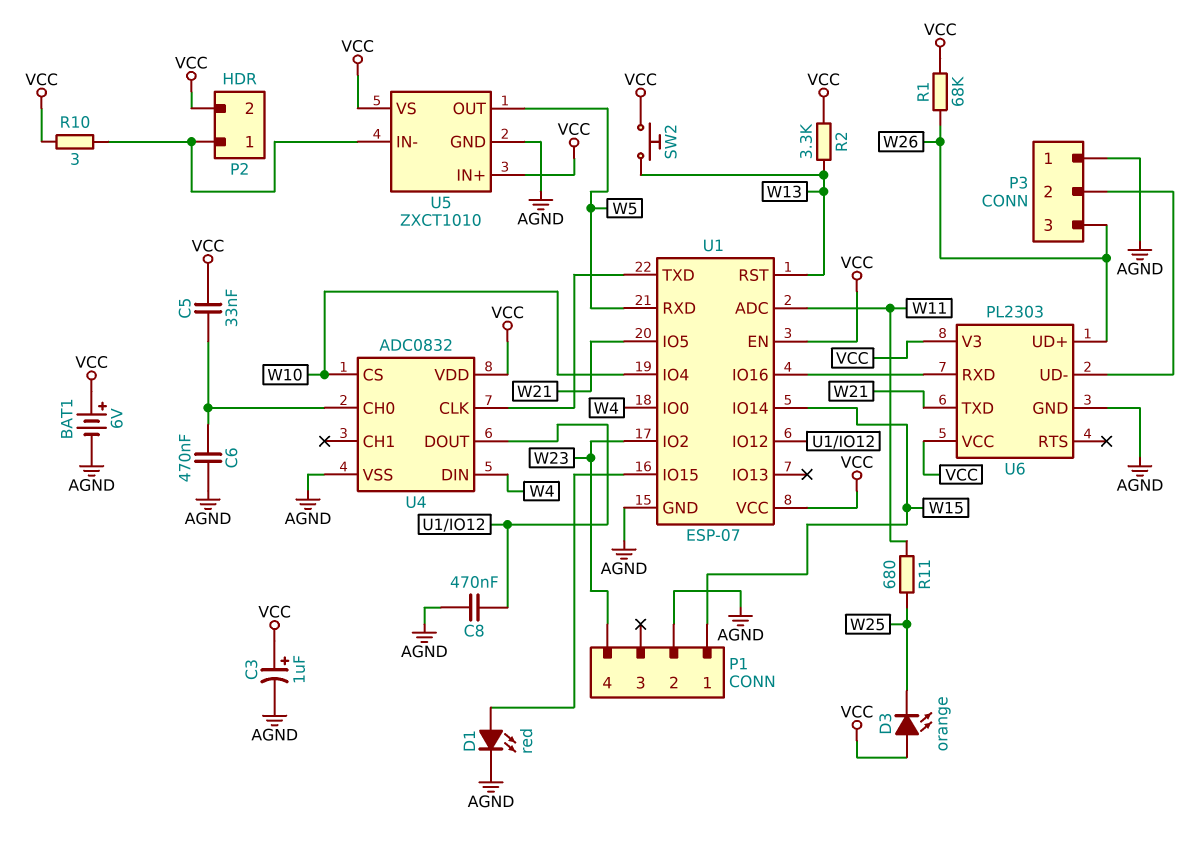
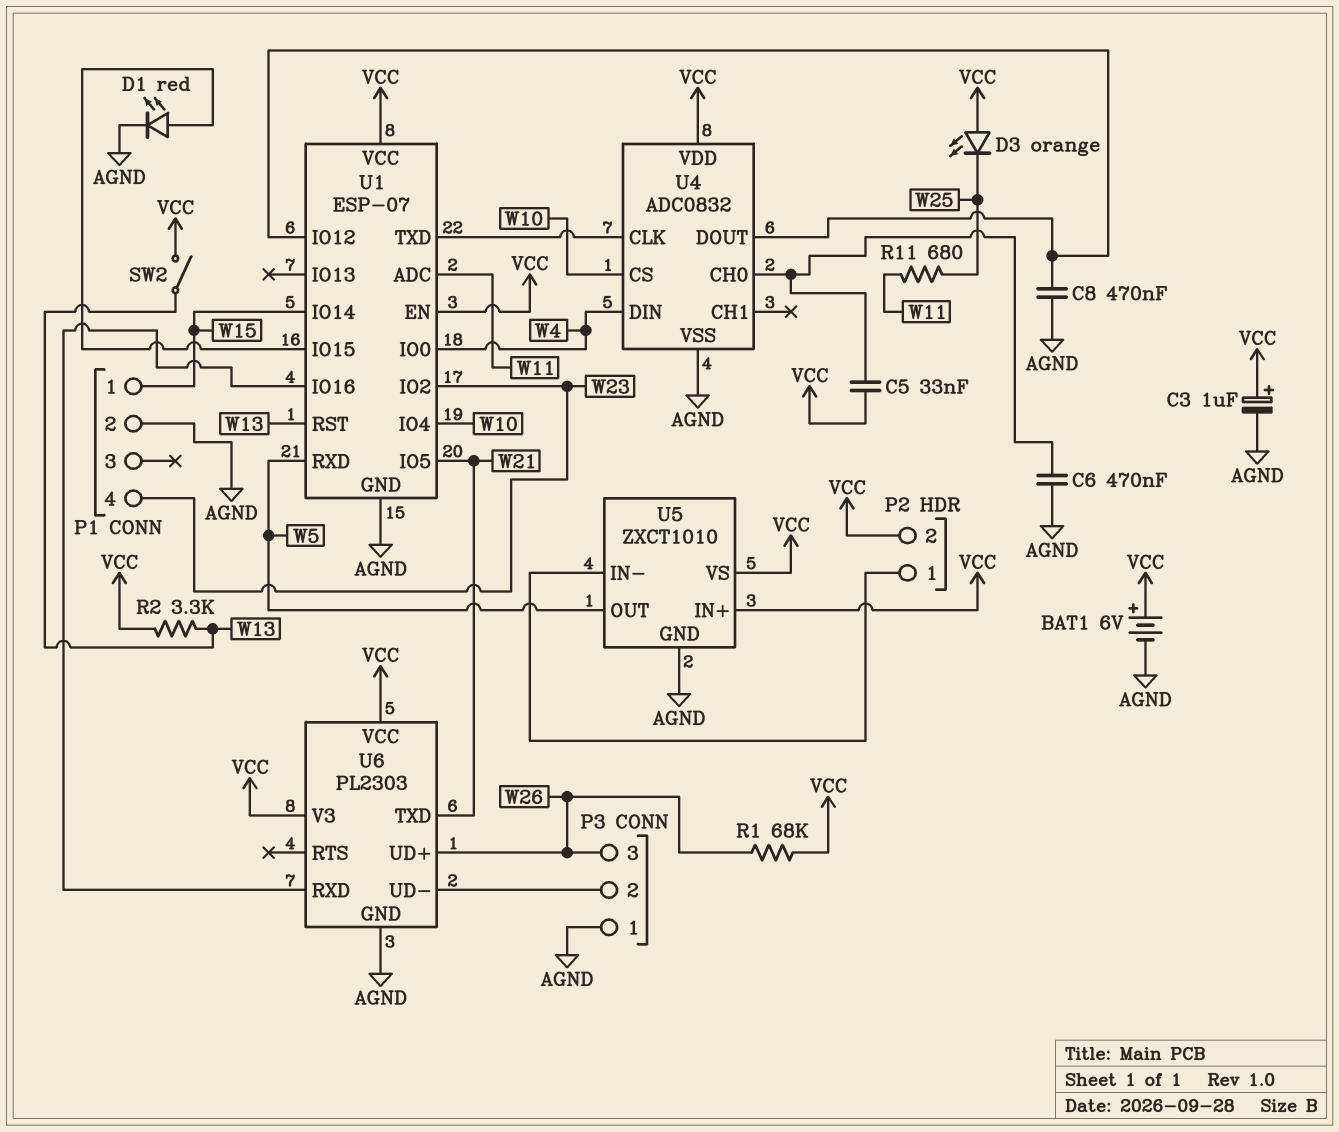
R10: 3 (P2/1, VCC) -> none
SW2: button (VCC, W13) -> switch (VCC, W13)

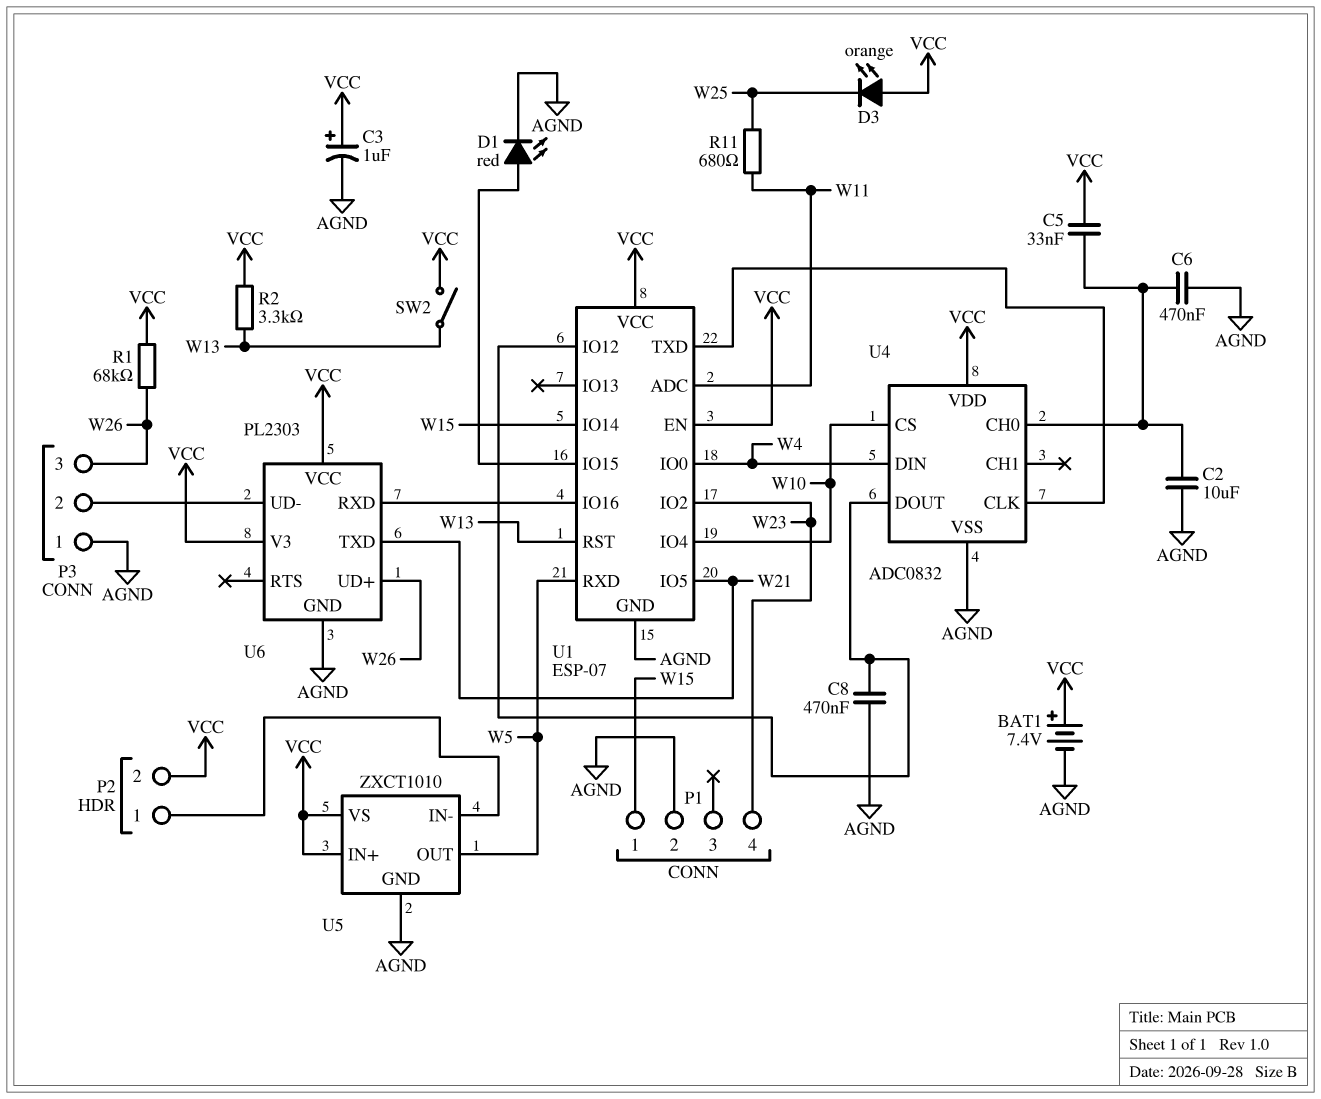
BAT1: 6V (plus VCC, minus AGND) -> 7.4V (plus VCC, minus AGND)
C2: none -> 10uF (AGND, U4/CH0)

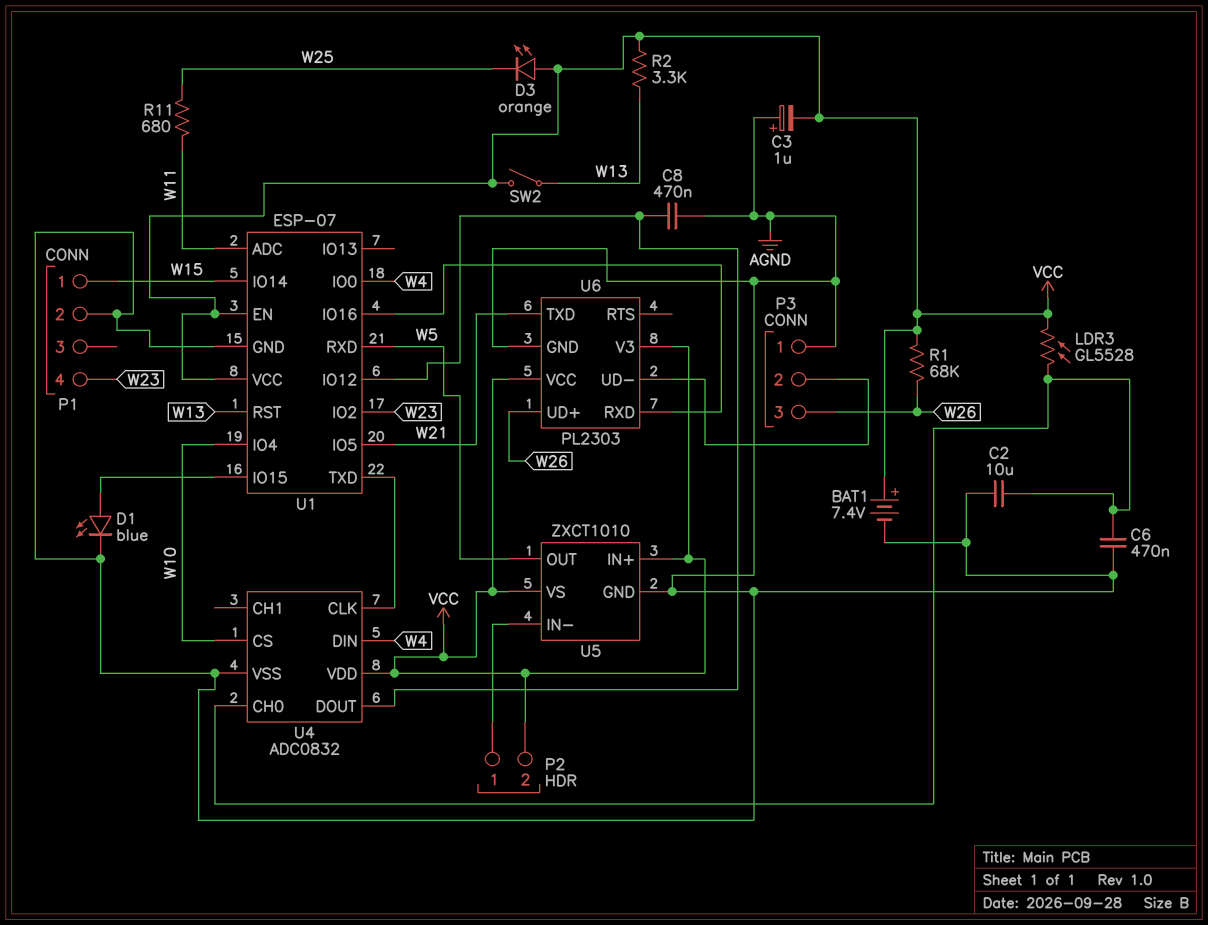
C3: 1uF (plus VCC, minus AGND) -> 1uF (plus AGND, minus VCC)
C5: 33nF (U4/CH0, VCC) -> none
D1: LED red (A U1/IO15, K AGND) -> LED blue (A U1/IO15, K AGND)
LDR3: none -> GL5528 (U4/CH0, VCC)

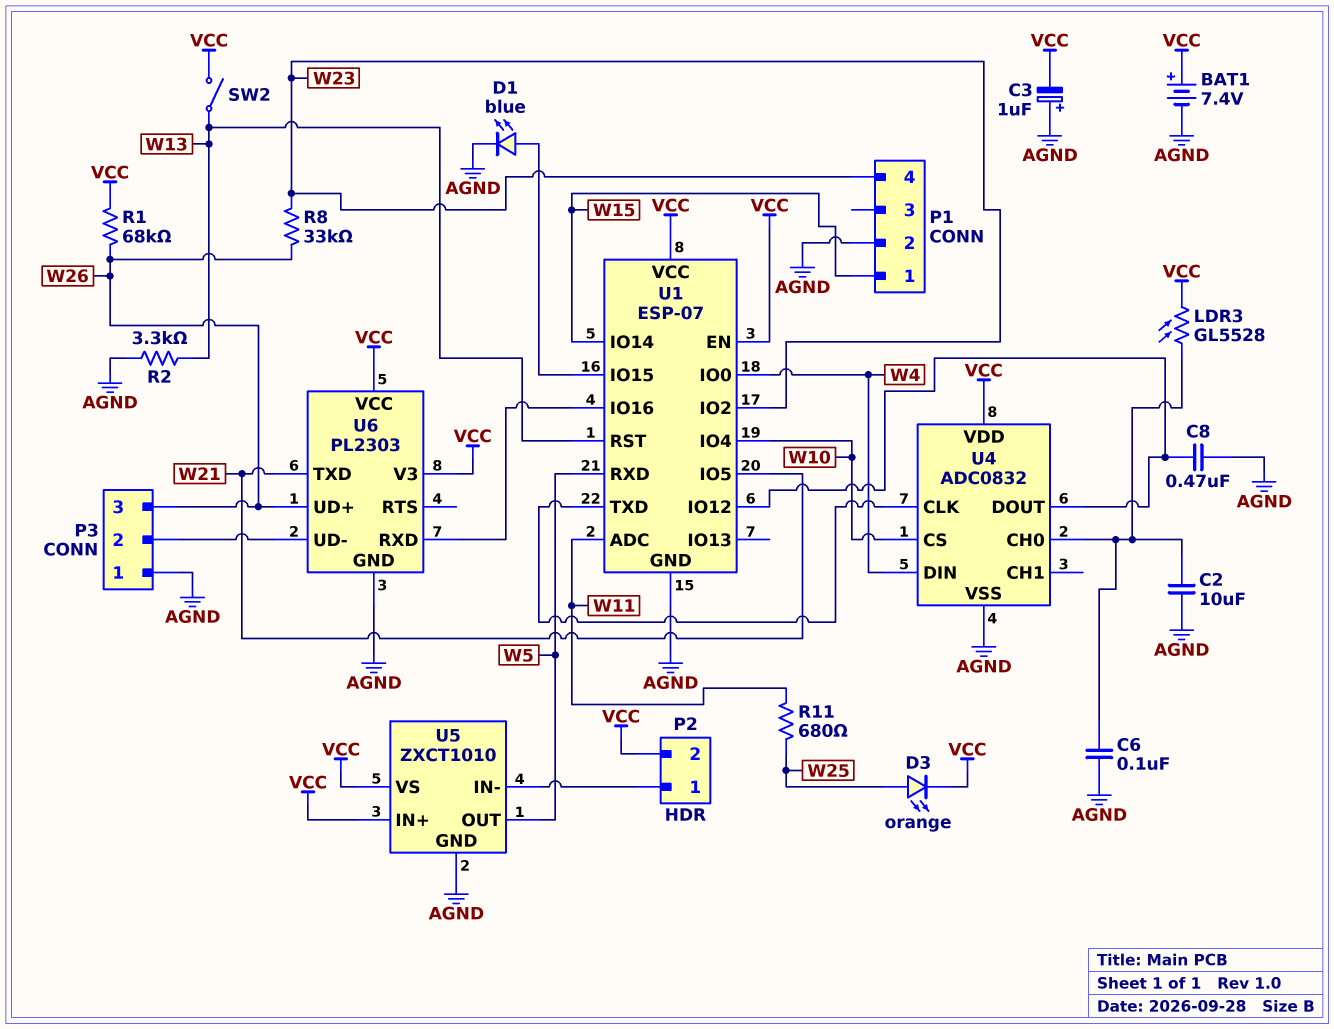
C6: 470nF (AGND, U4/CH0) -> 100nF (AGND, U4/CH0)
D3: LED orange (A VCC, K W25) -> LED orange (A W25, K VCC)
R2: 3.3k (VCC, W13) -> 3.3k (AGND, W13)
R8: none -> 33k (W23, W26)

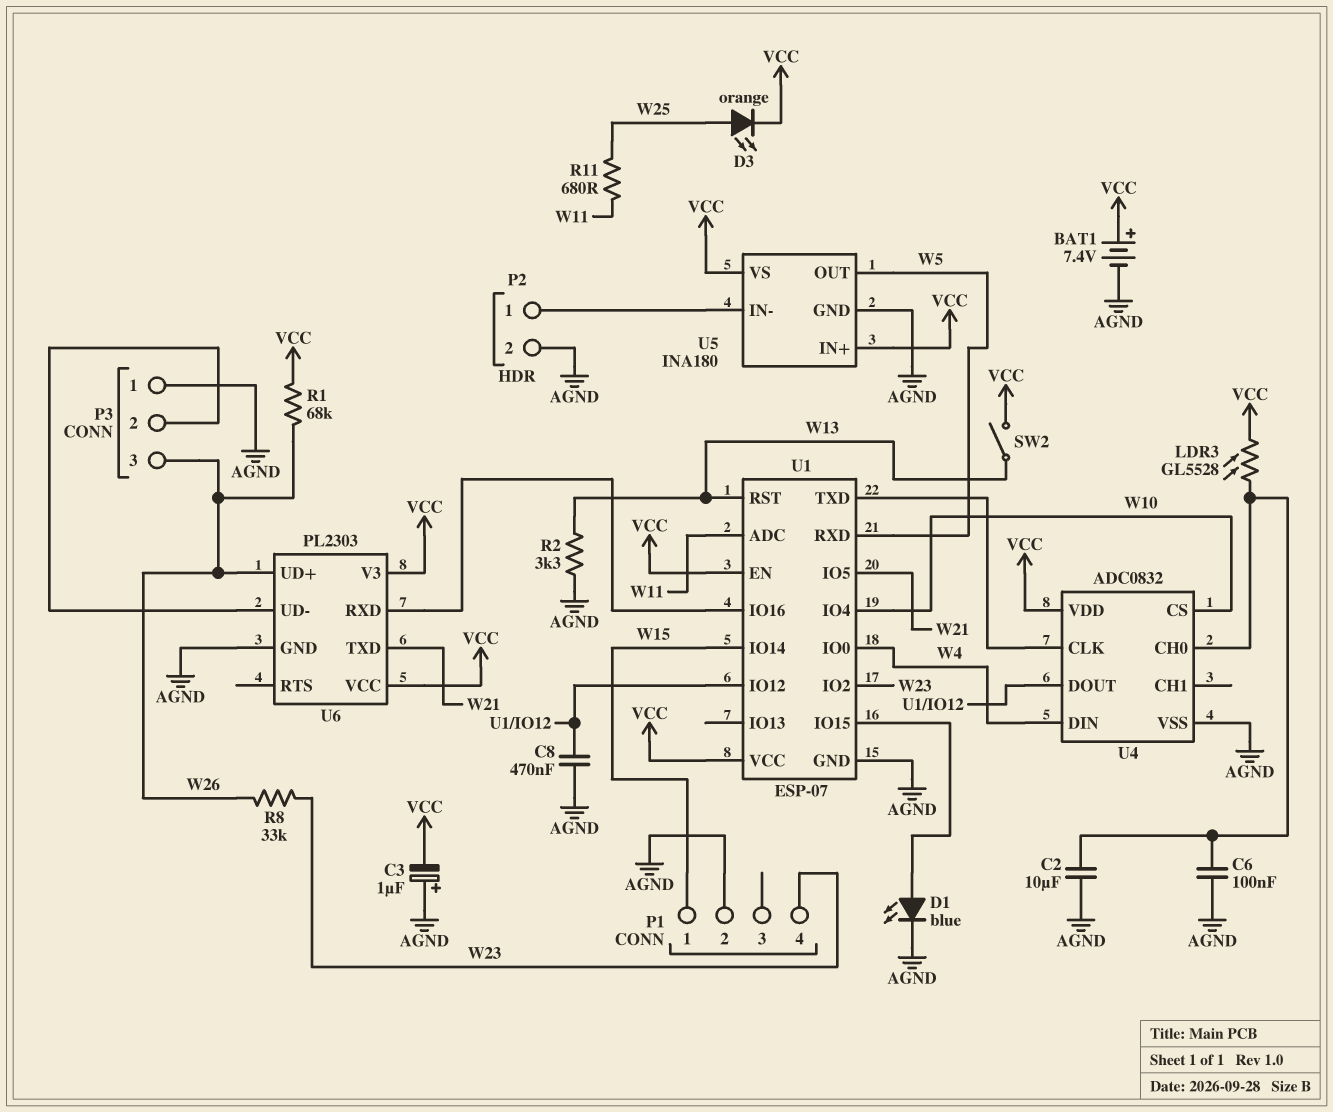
P2 pin 2: VCC -> AGND
U5: ZXCT1010 -> INA180

